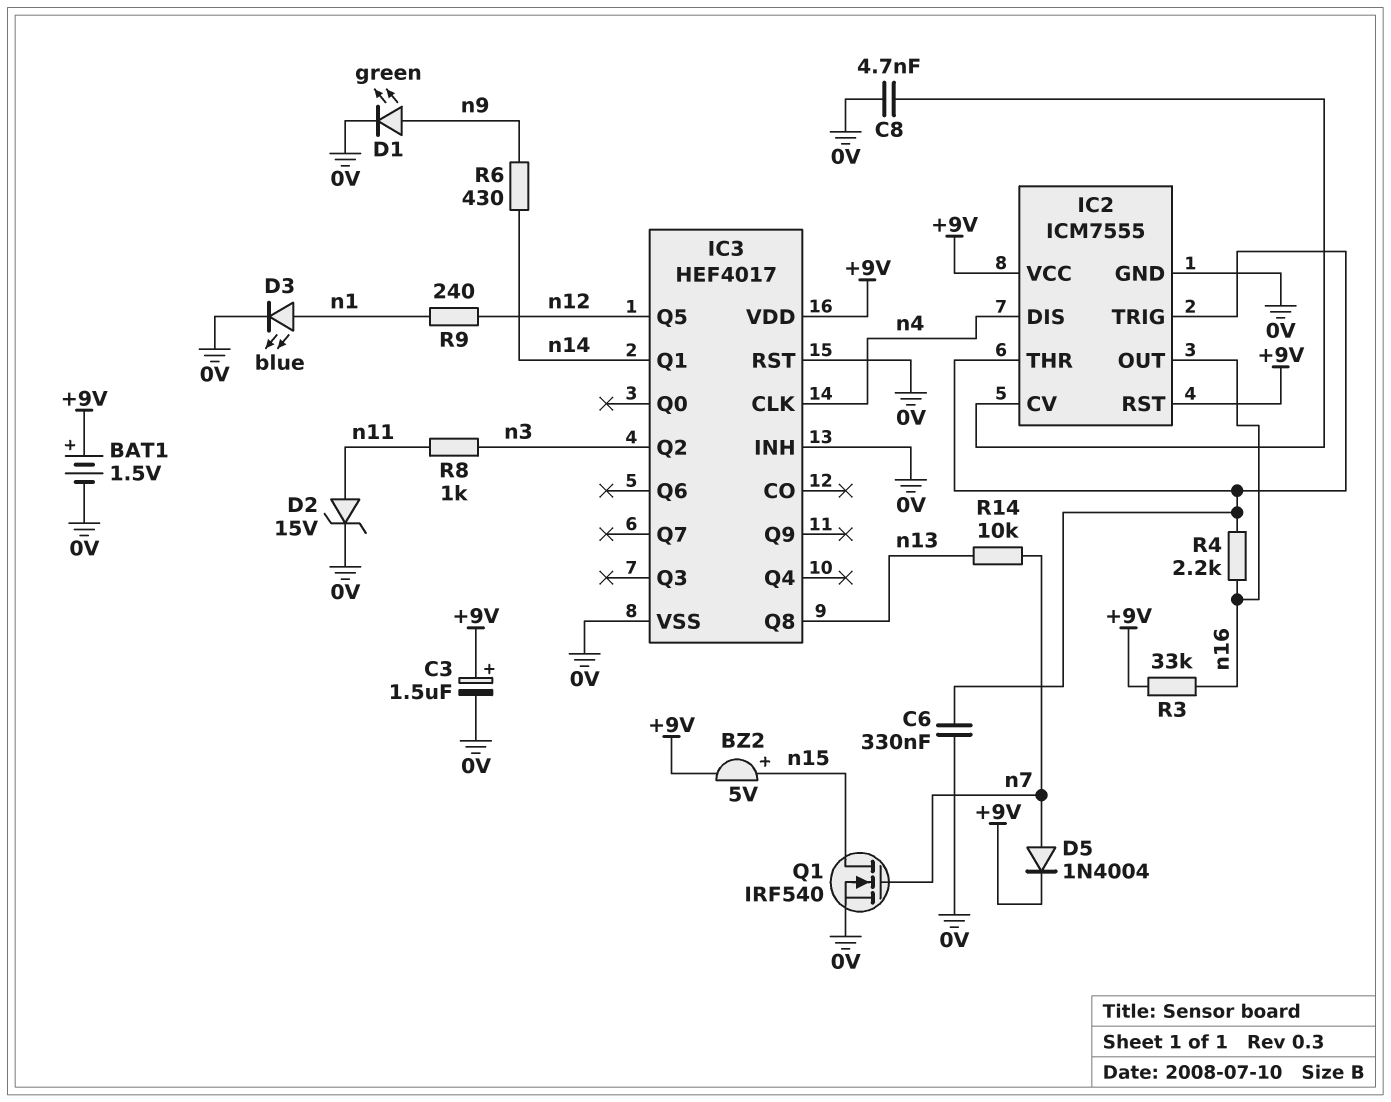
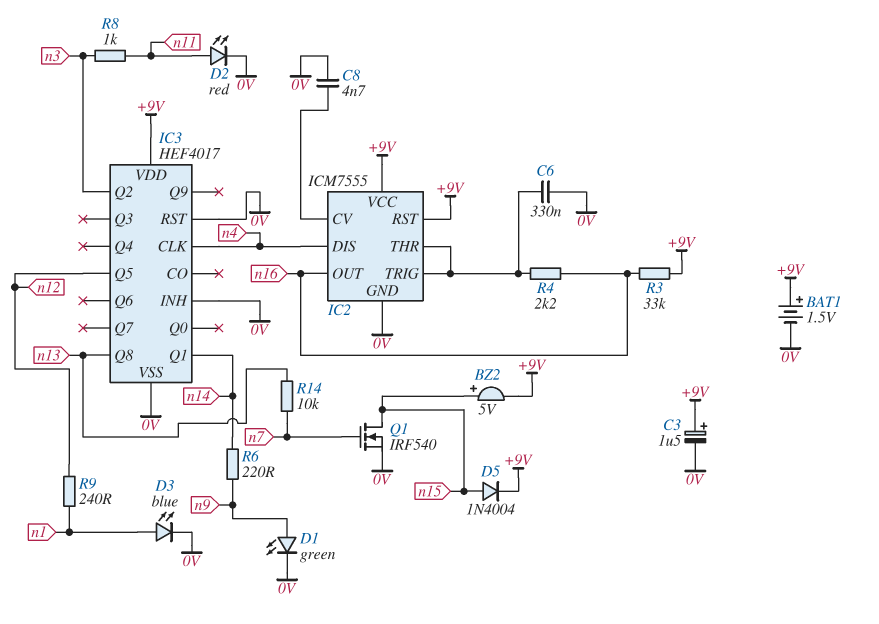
D2: zener 15V (A n11, K 0V) -> LED red (A n11, K 0V)
D5: diode 1N4004 (A n7, K +9V) -> diode 1N4004 (A n15, K +9V)
R6: 430 (n9, n14) -> 220 (n9, n14)

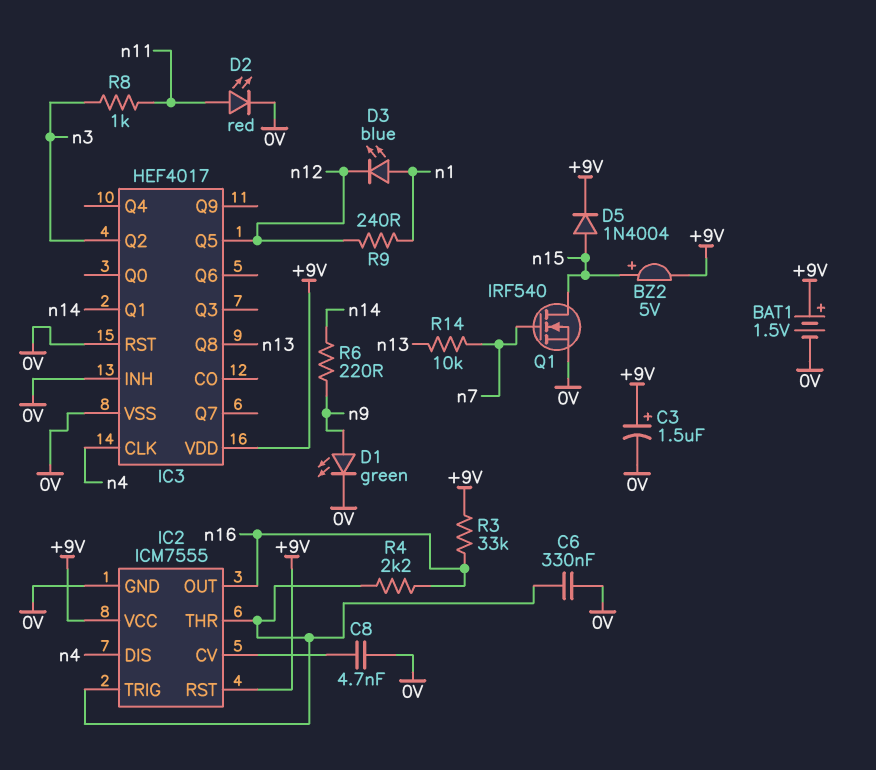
D3: LED blue (A n1, K 0V) -> LED blue (A n1, K n12)

